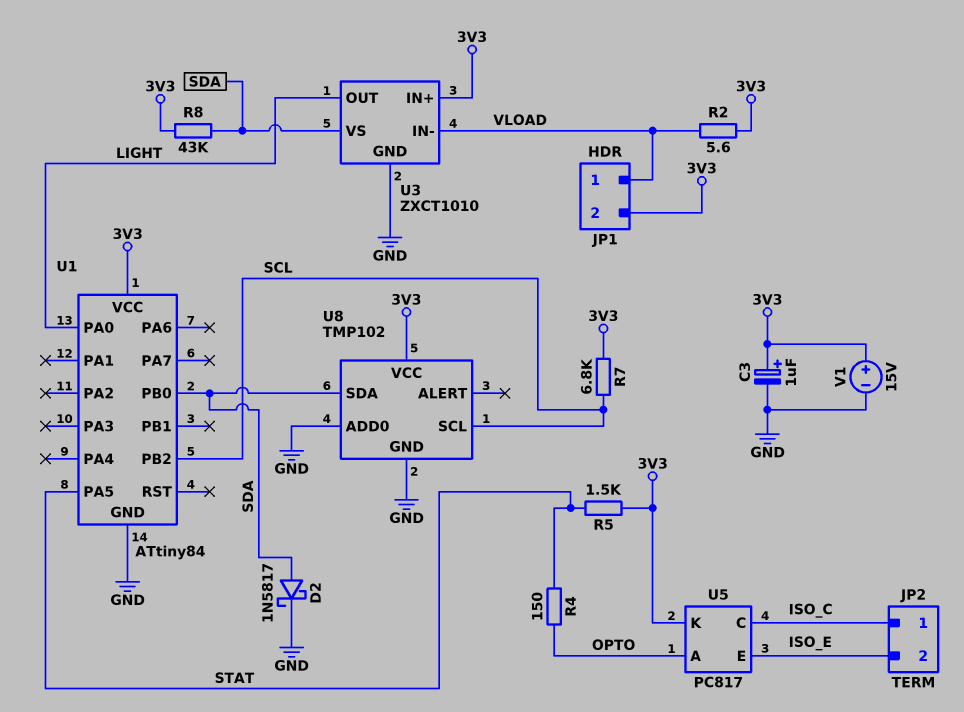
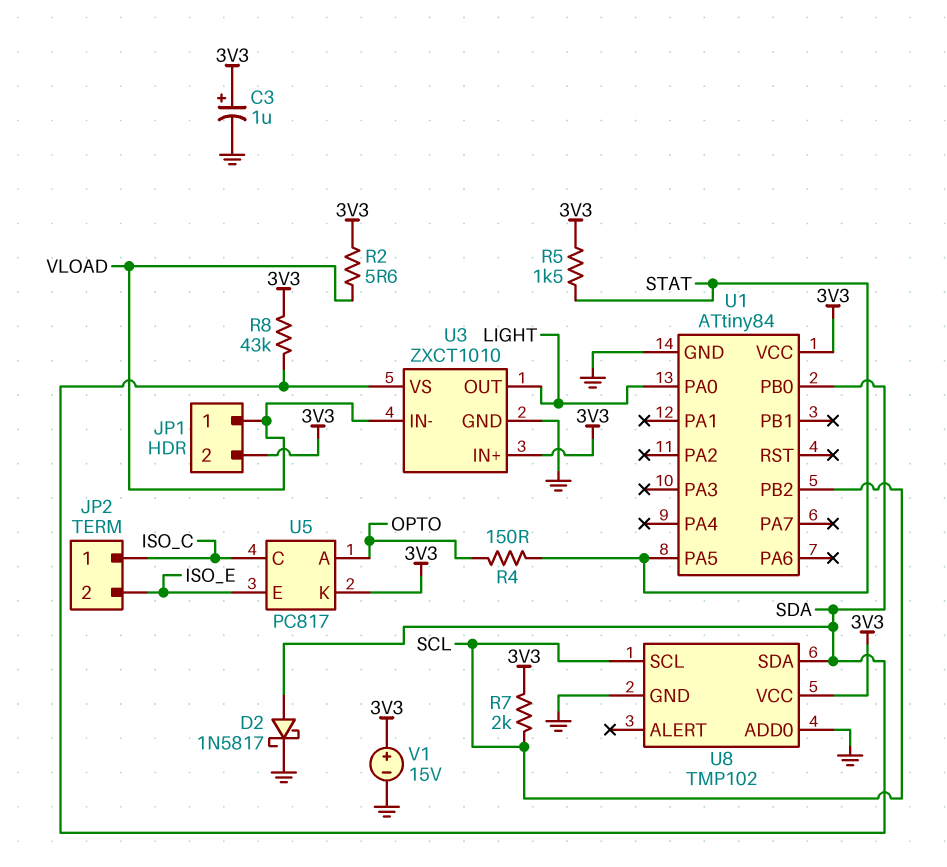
R7: 6.8k (3V3, SCL) -> 2k (3V3, SCL)

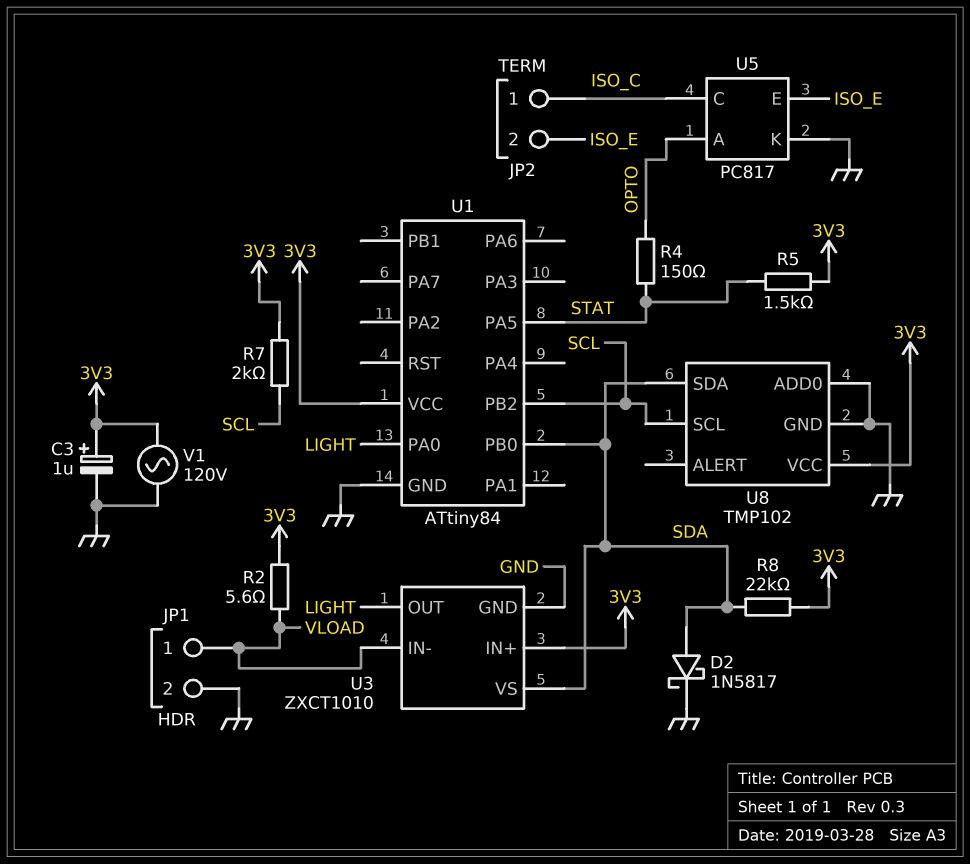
JP1 pin 2: 3V3 -> GND
R8: 43k (3V3, SDA) -> 22k (3V3, SDA)
U5 pin K: 3V3 -> GND
V1: 15V (plus 3V3, minus GND) -> AC 120V (3V3, GND)

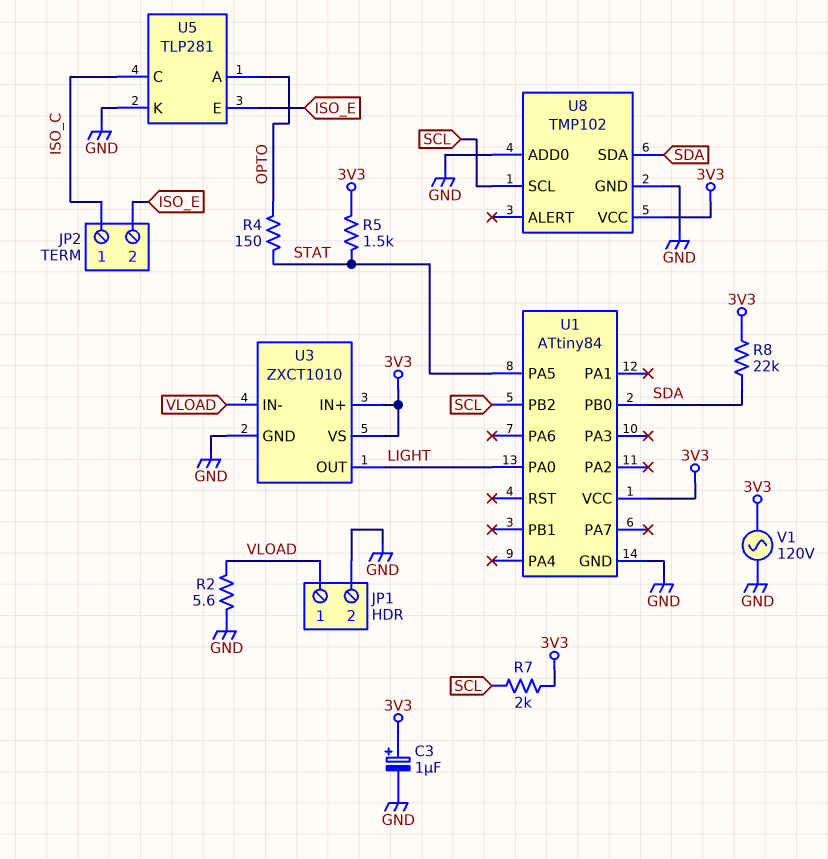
D2: schottky 1N5817 (A SDA, K GND) -> none
R2: 5.6 (3V3, VLOAD) -> 5.6 (GND, VLOAD)
U3 pin VS: SDA -> 3V3
U5: PC817 -> TLP281

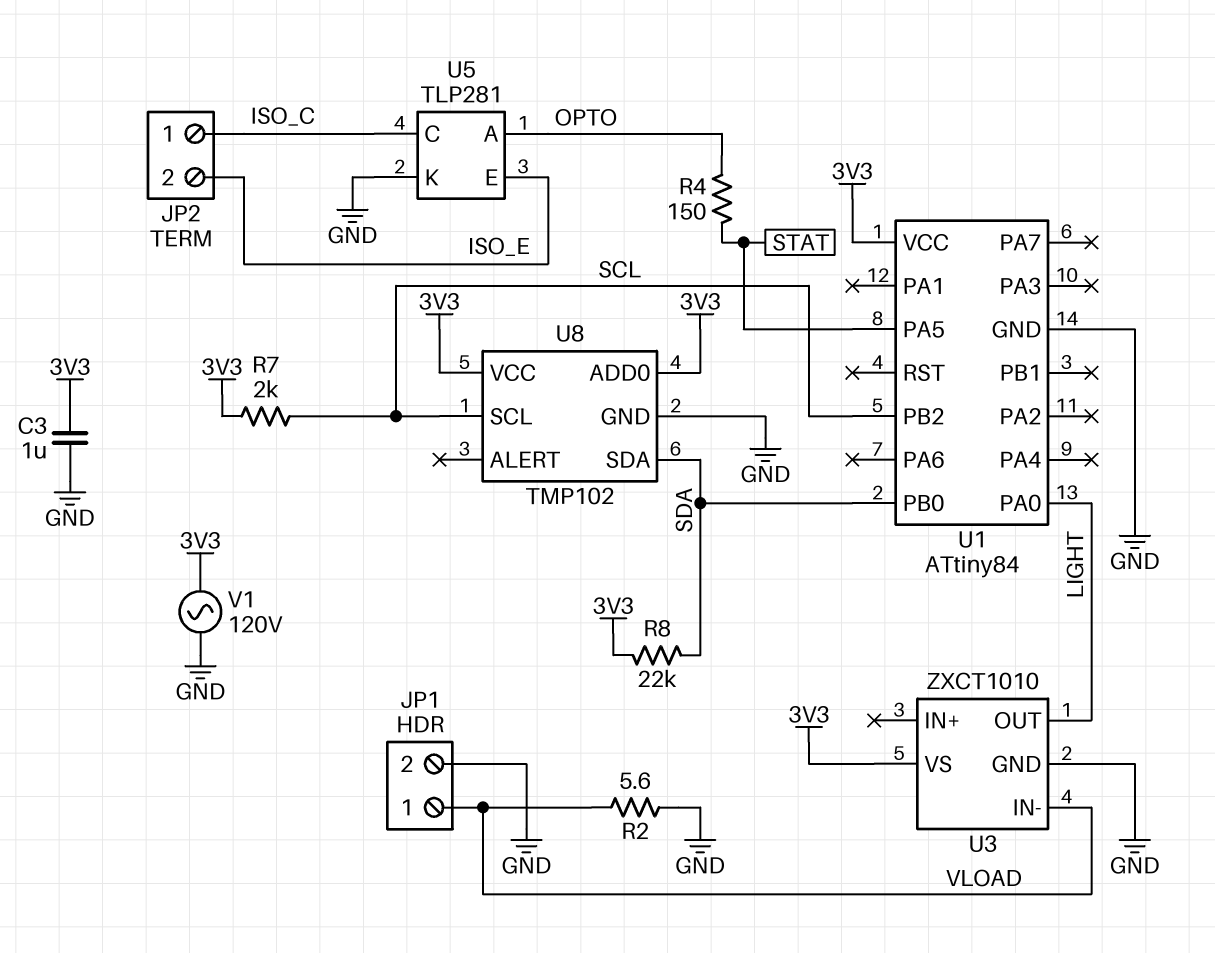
C3: 1uF (plus 3V3, minus GND) -> 1uF (3V3, GND)
R5: 1.5k (3V3, STAT) -> none
U3 pin IN+: 3V3 -> none
U8 pin ADD0: GND -> 3V3

